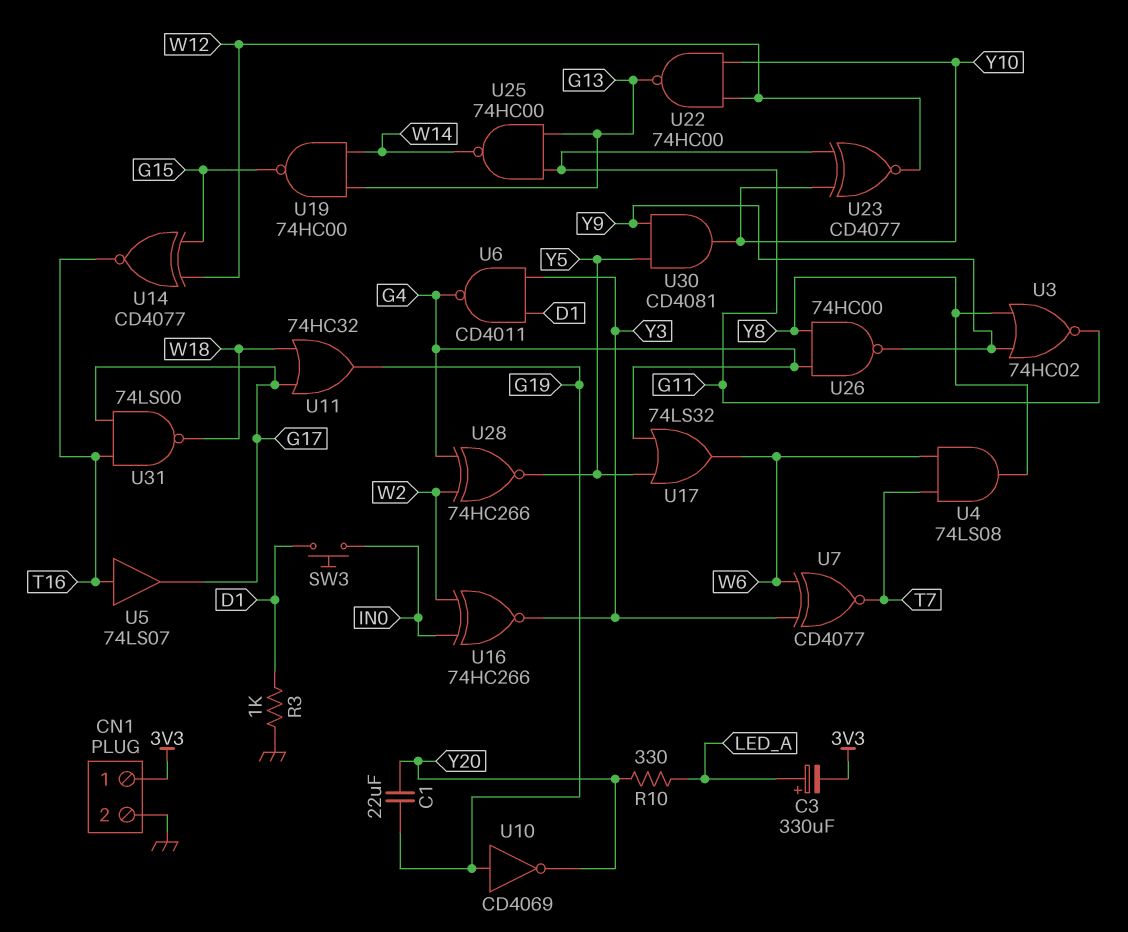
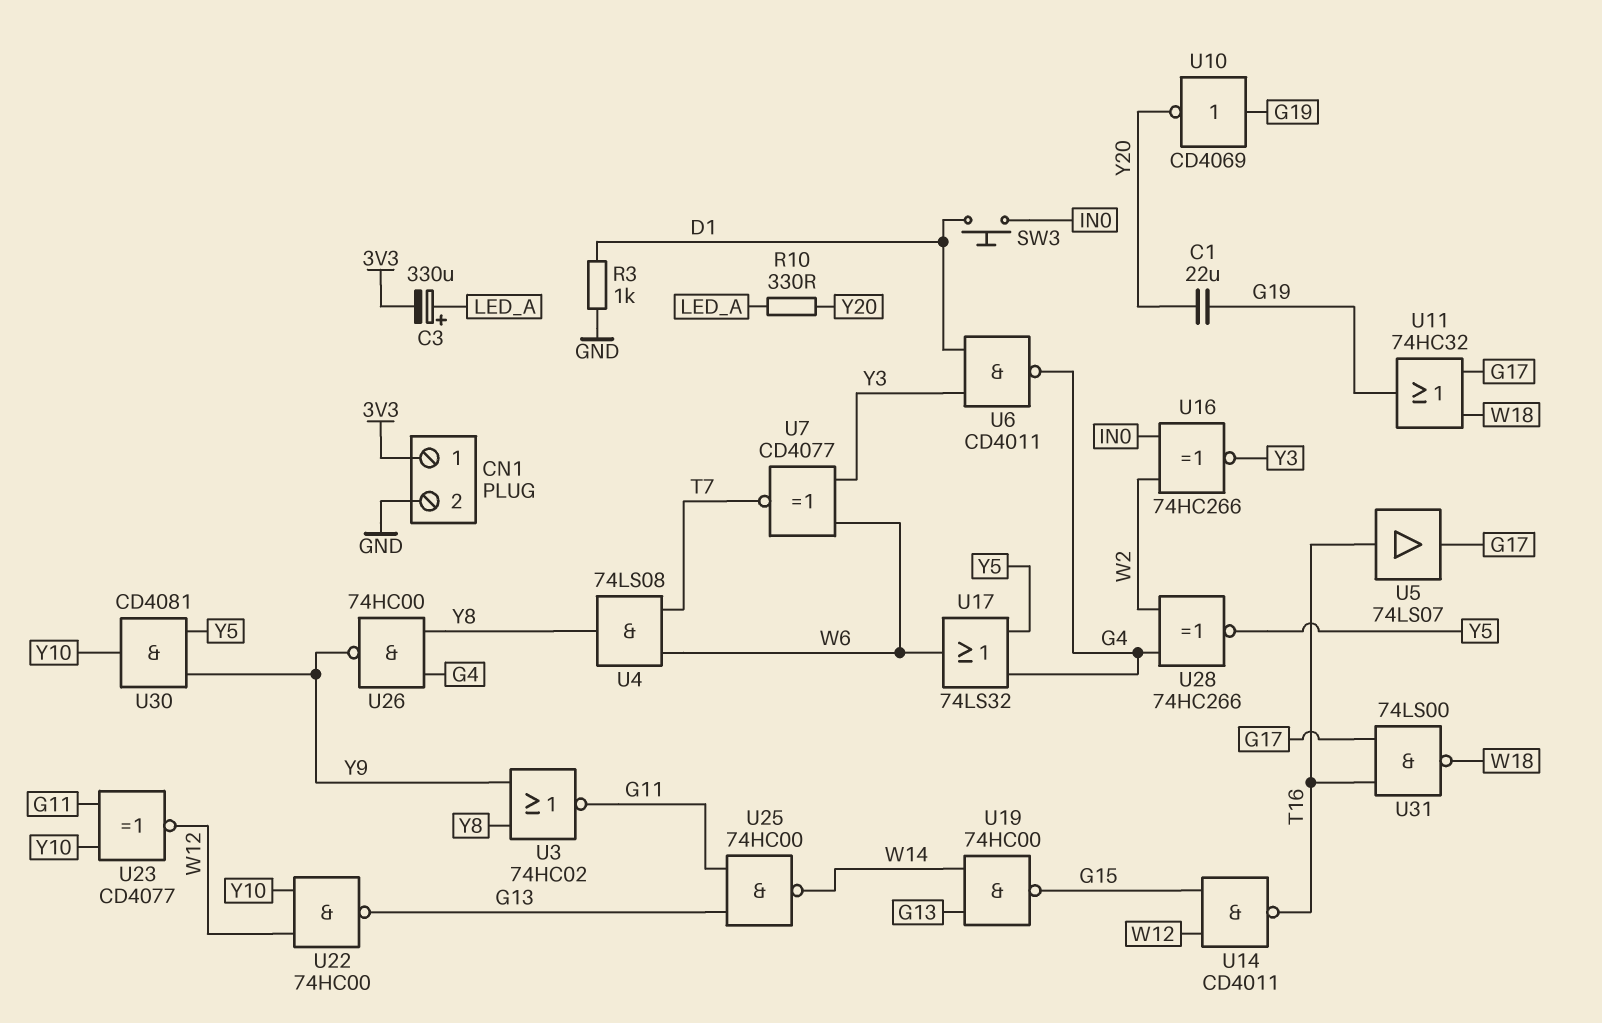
U14: XNOR CD4077 (in G15, in W12, out T16) -> NAND CD4011 (in G15, in W12, out T16)

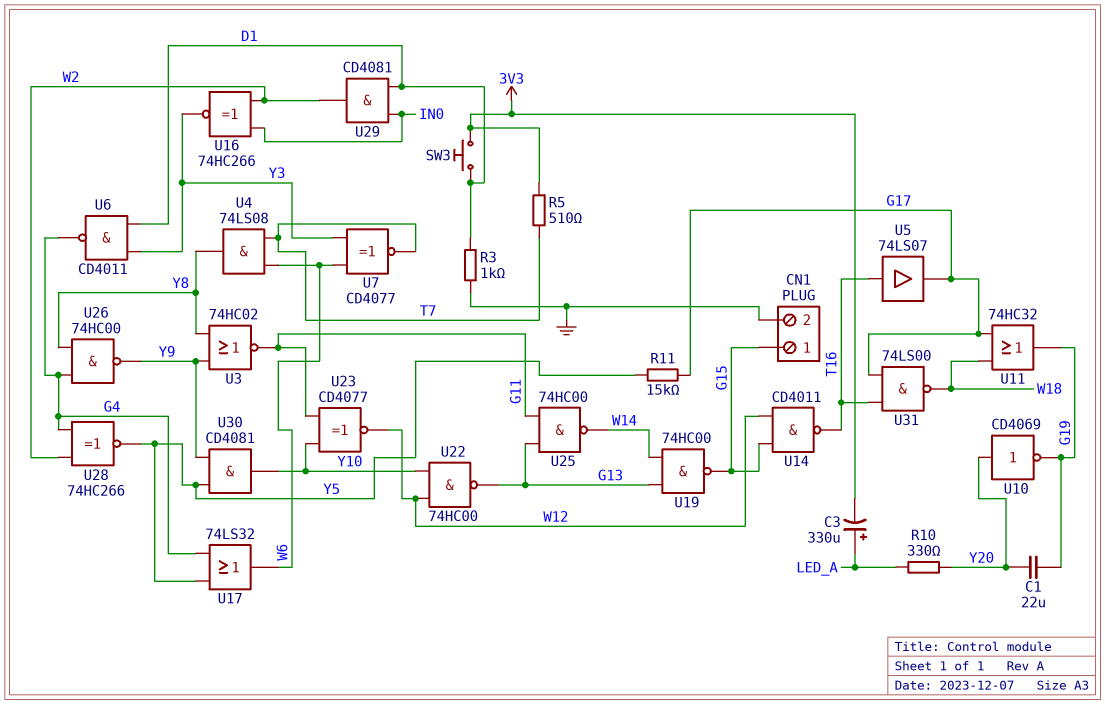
CN1 pin 1: 3V3 -> G15
R5: none -> 510 (3V3, T7)
R11: none -> 15k (G17, Y5)
SW3: button (D1, IN0) -> button (3V3, D1)
U10: NOT CD4069 (in G19, out Y20) -> NOT CD4069 (in Y20, out G19)
U29: none -> AND CD4081 (in D1, in IN0, out W2)

